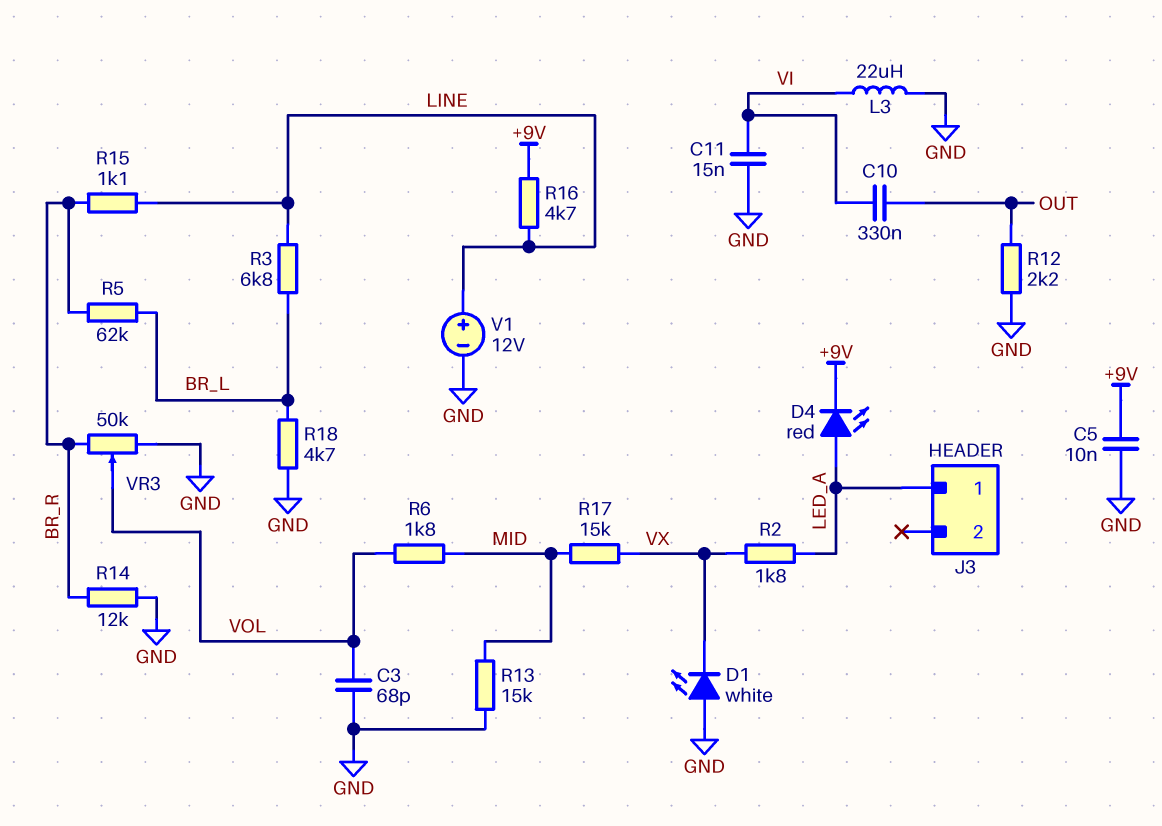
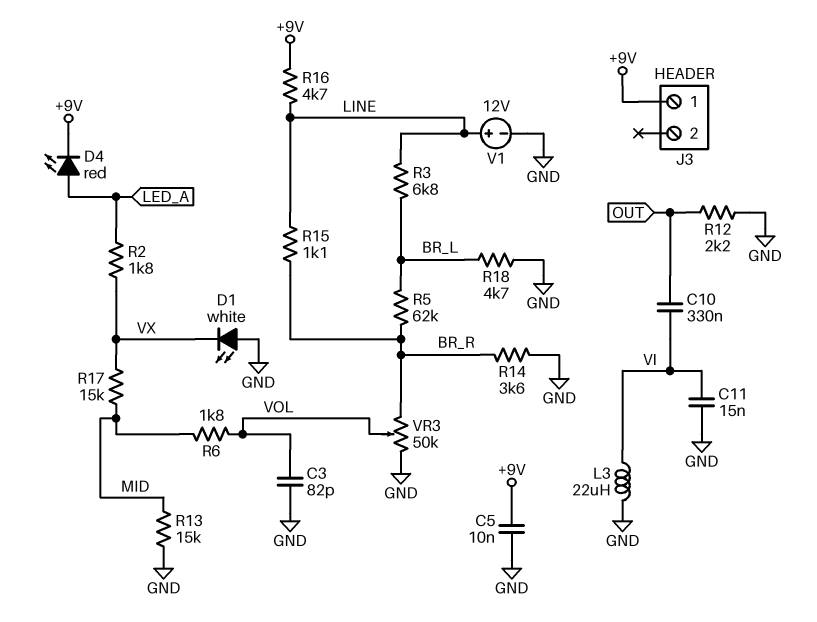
C3: 68pF (GND, VOL) -> 82pF (GND, VOL)
J3 pin 1: LED_A -> +9V
R14: 12k (BR_R, GND) -> 3.6k (BR_R, GND)

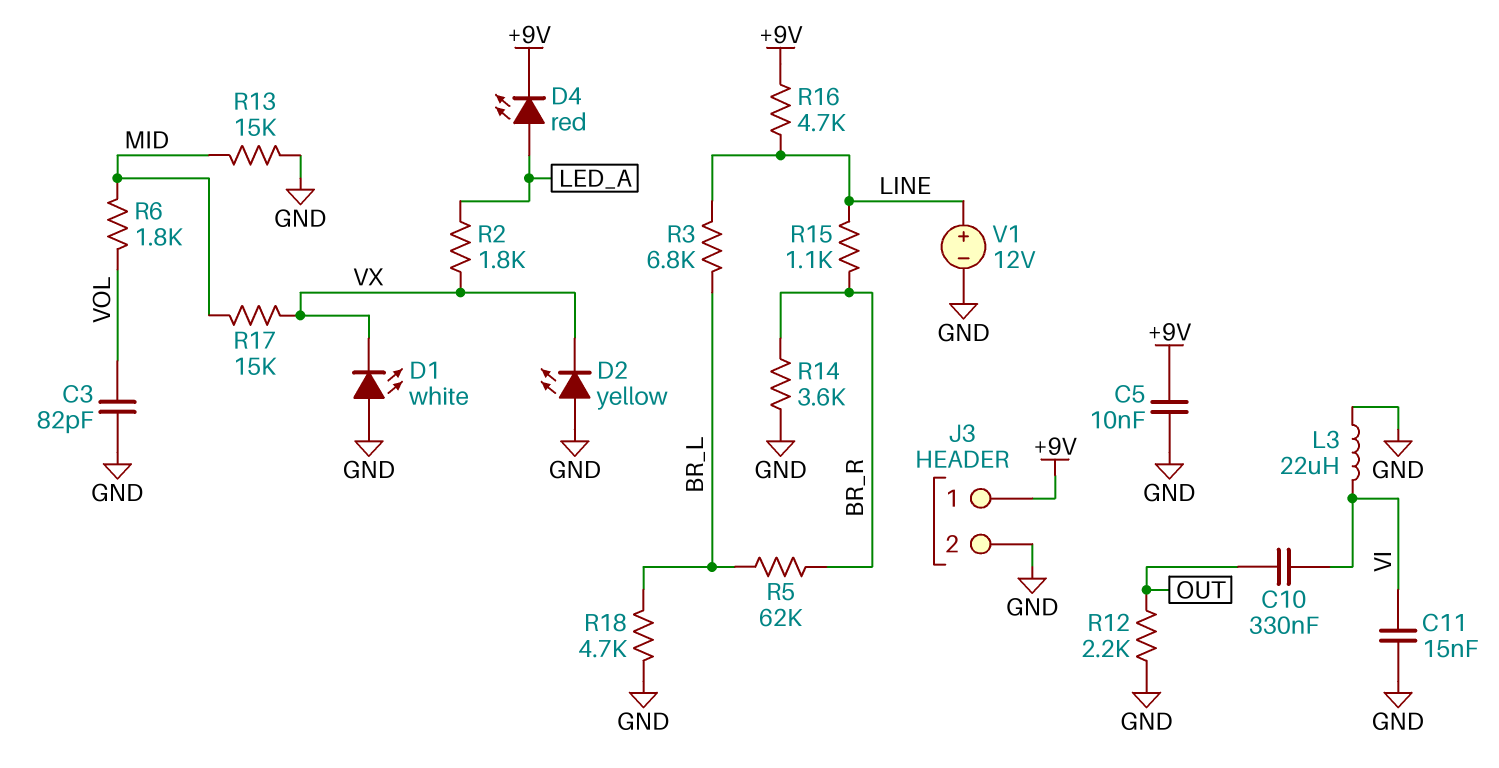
D2: none -> LED yellow (A GND, K VX)
J3 pin 2: none -> GND
VR3: 50k (BR_R, GND, wiper VOL) -> none

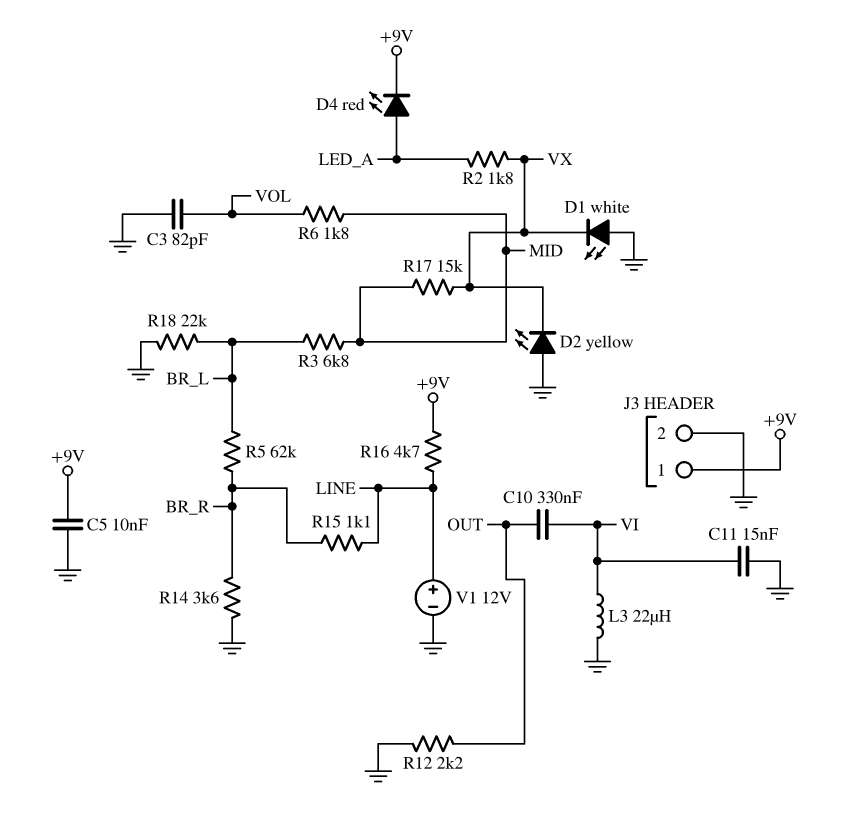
R3: 6.8k (BR_L, LINE) -> 6.8k (BR_L, MID)
R13: 15k (GND, MID) -> none
R18: 4.7k (BR_L, GND) -> 22k (BR_L, GND)

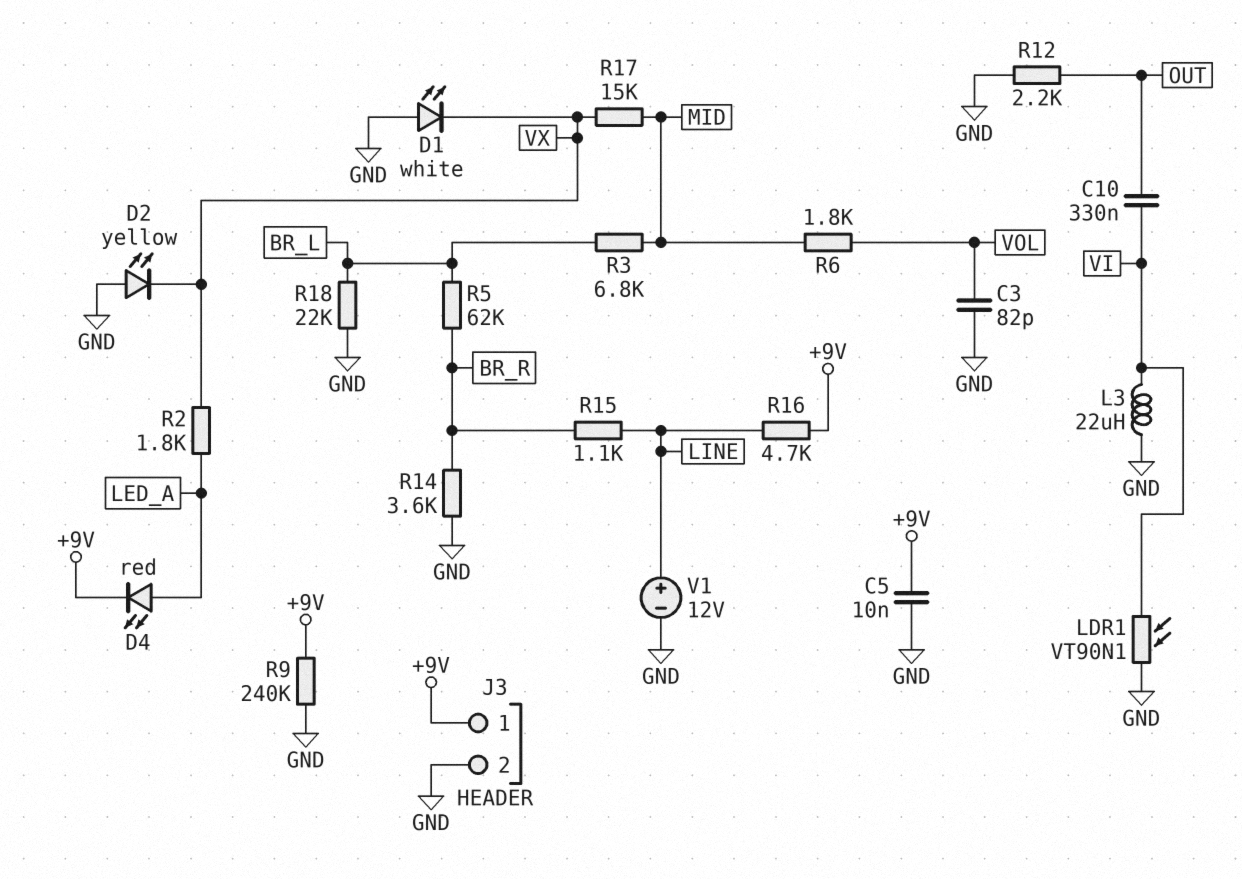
C11: 15nF (GND, VI) -> none
LDR1: none -> VT90N1 (GND, VI)
R9: none -> 240k (+9V, GND)

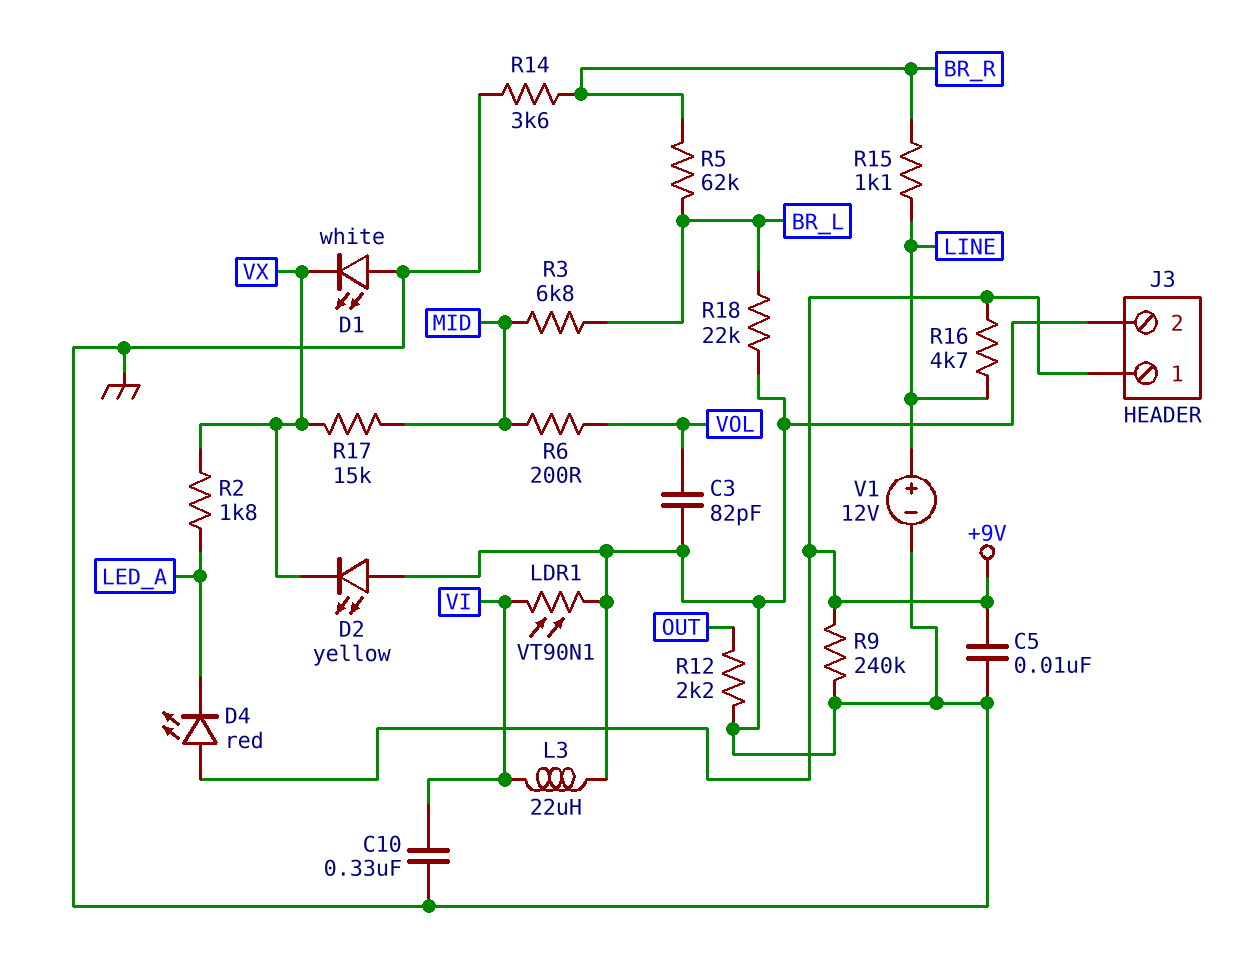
C10: 330nF (OUT, VI) -> 330nF (GND, VI)
D4: LED red (A LED_A, K +9V) -> LED red (A +9V, K LED_A)
R6: 1.8k (MID, VOL) -> 200 (MID, VOL)

